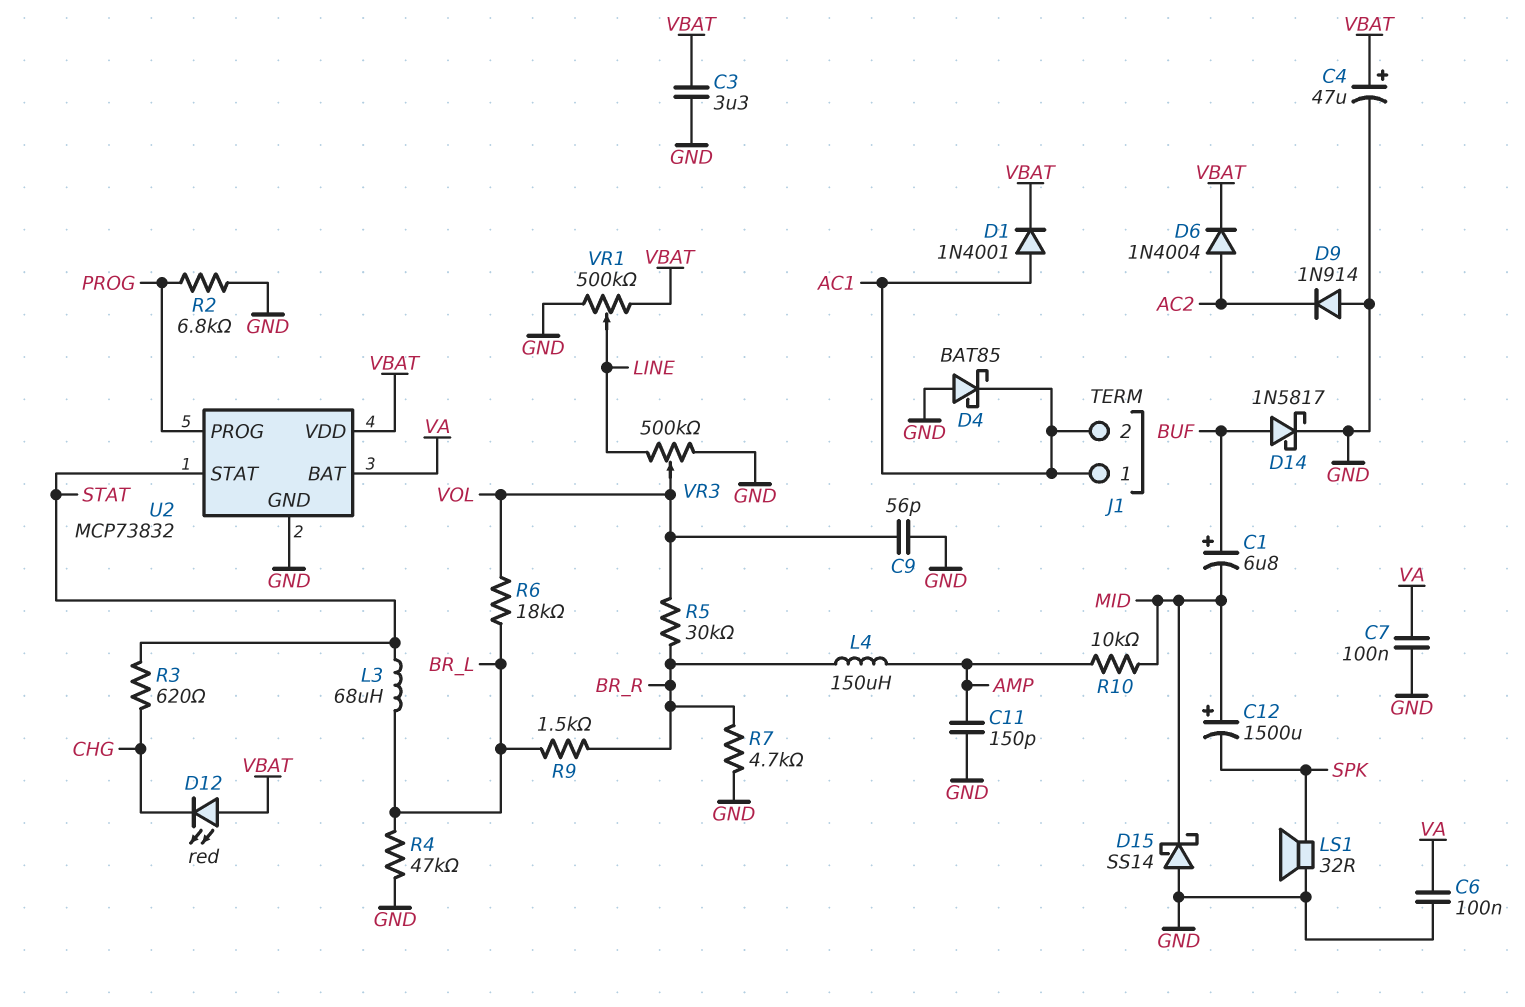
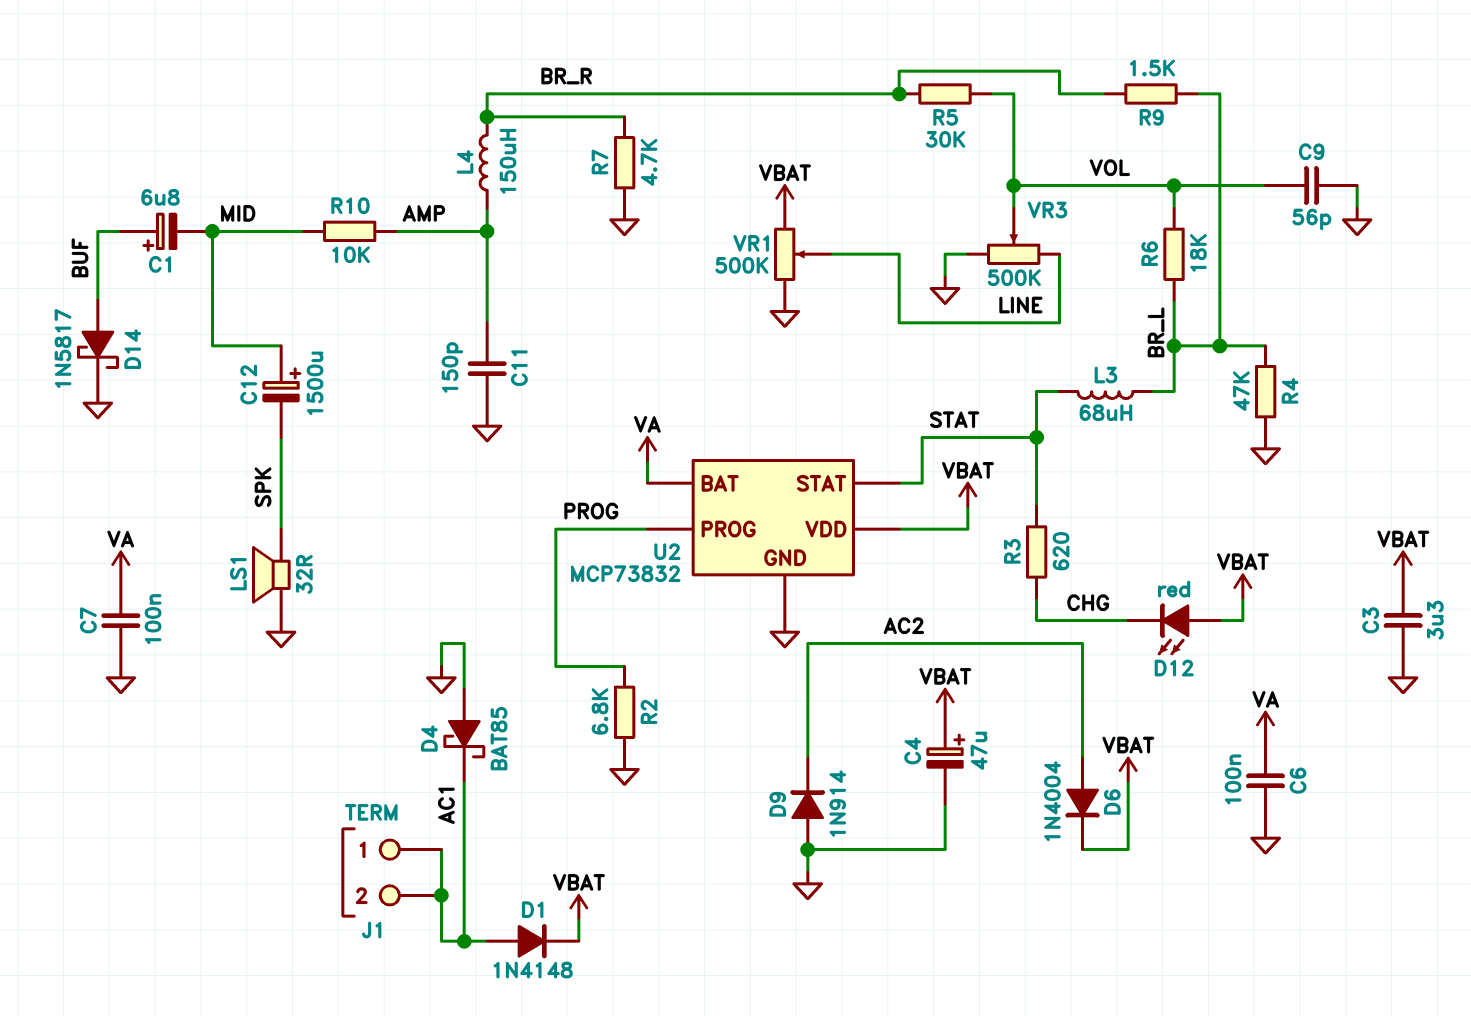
D1: diode 1N4001 (A AC1, K VBAT) -> diode 1N4148 (A AC1, K VBAT)
D15: schottky SS14 (A GND, K MID) -> none

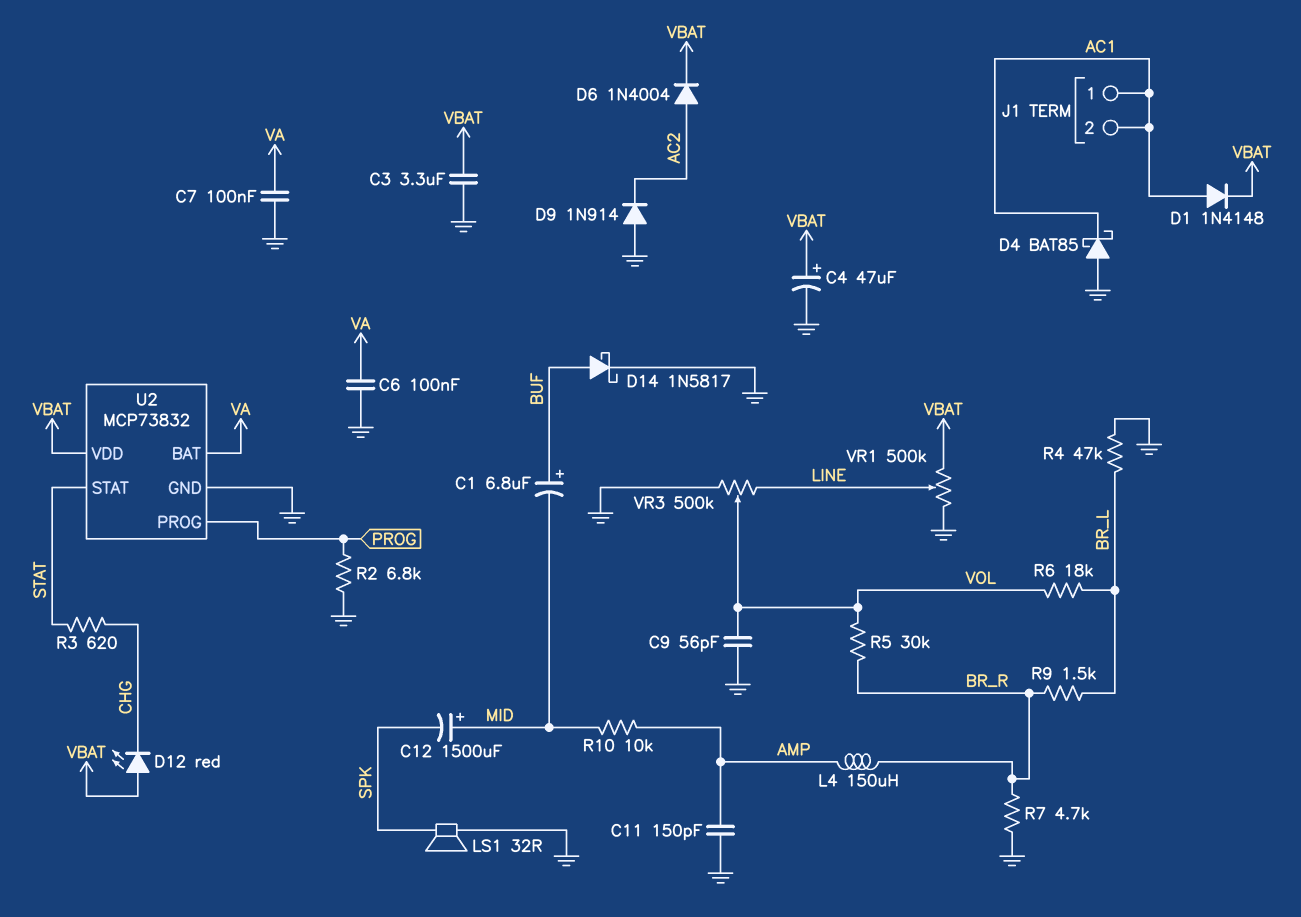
L3: 68uH (BR_L, STAT) -> none

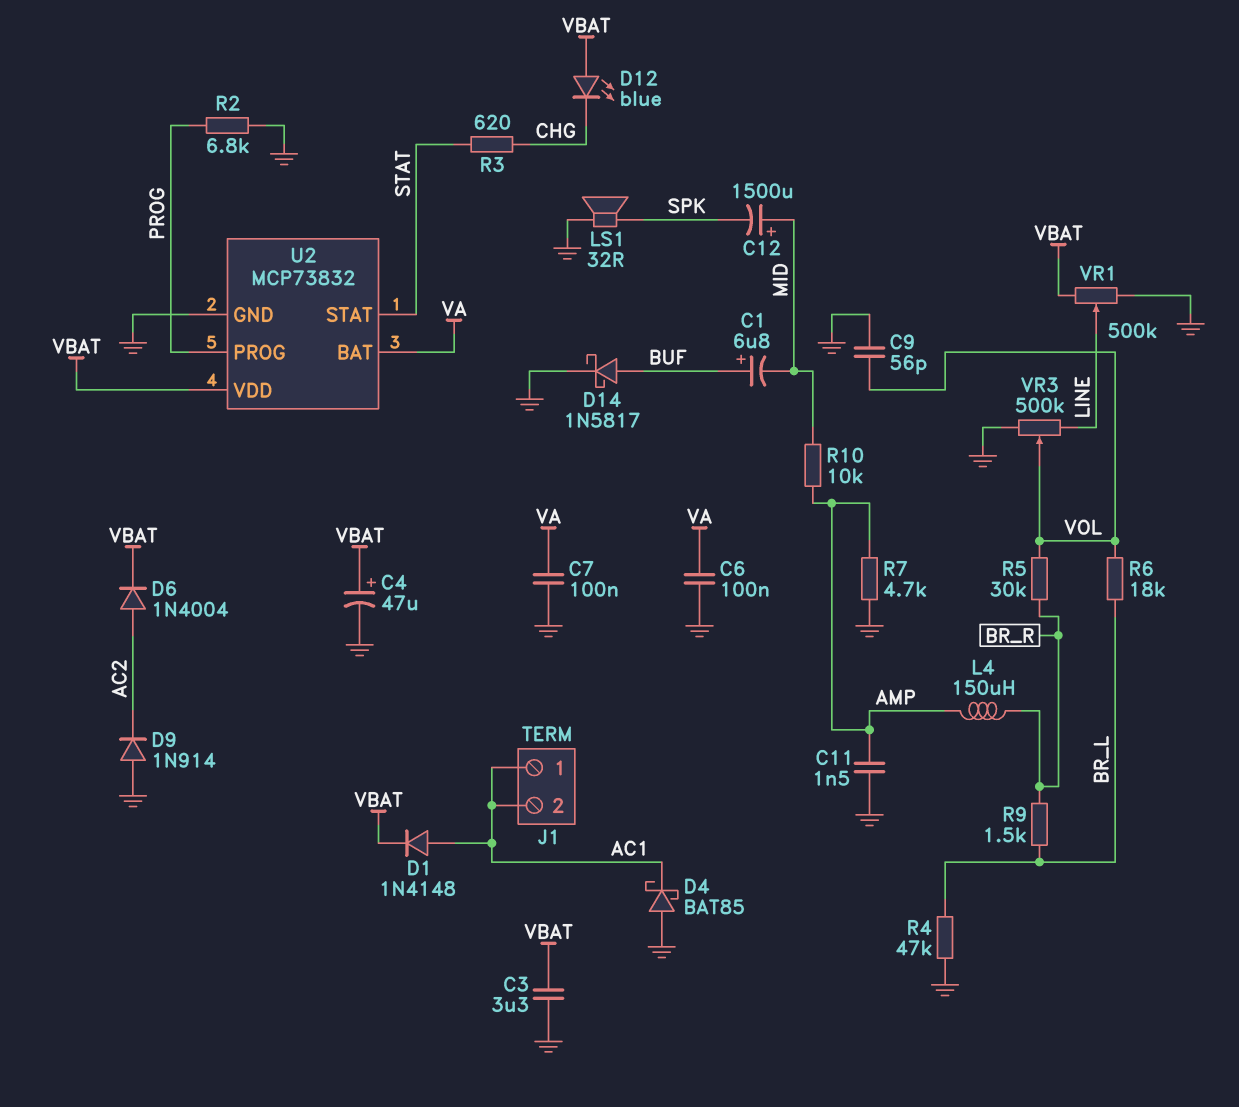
C11: 150pF (AMP, GND) -> 1.5nF (AMP, GND)
D12: LED red (A VBAT, K CHG) -> LED blue (A VBAT, K CHG)
R7: 4.7k (BR_R, GND) -> 4.7k (AMP, GND)

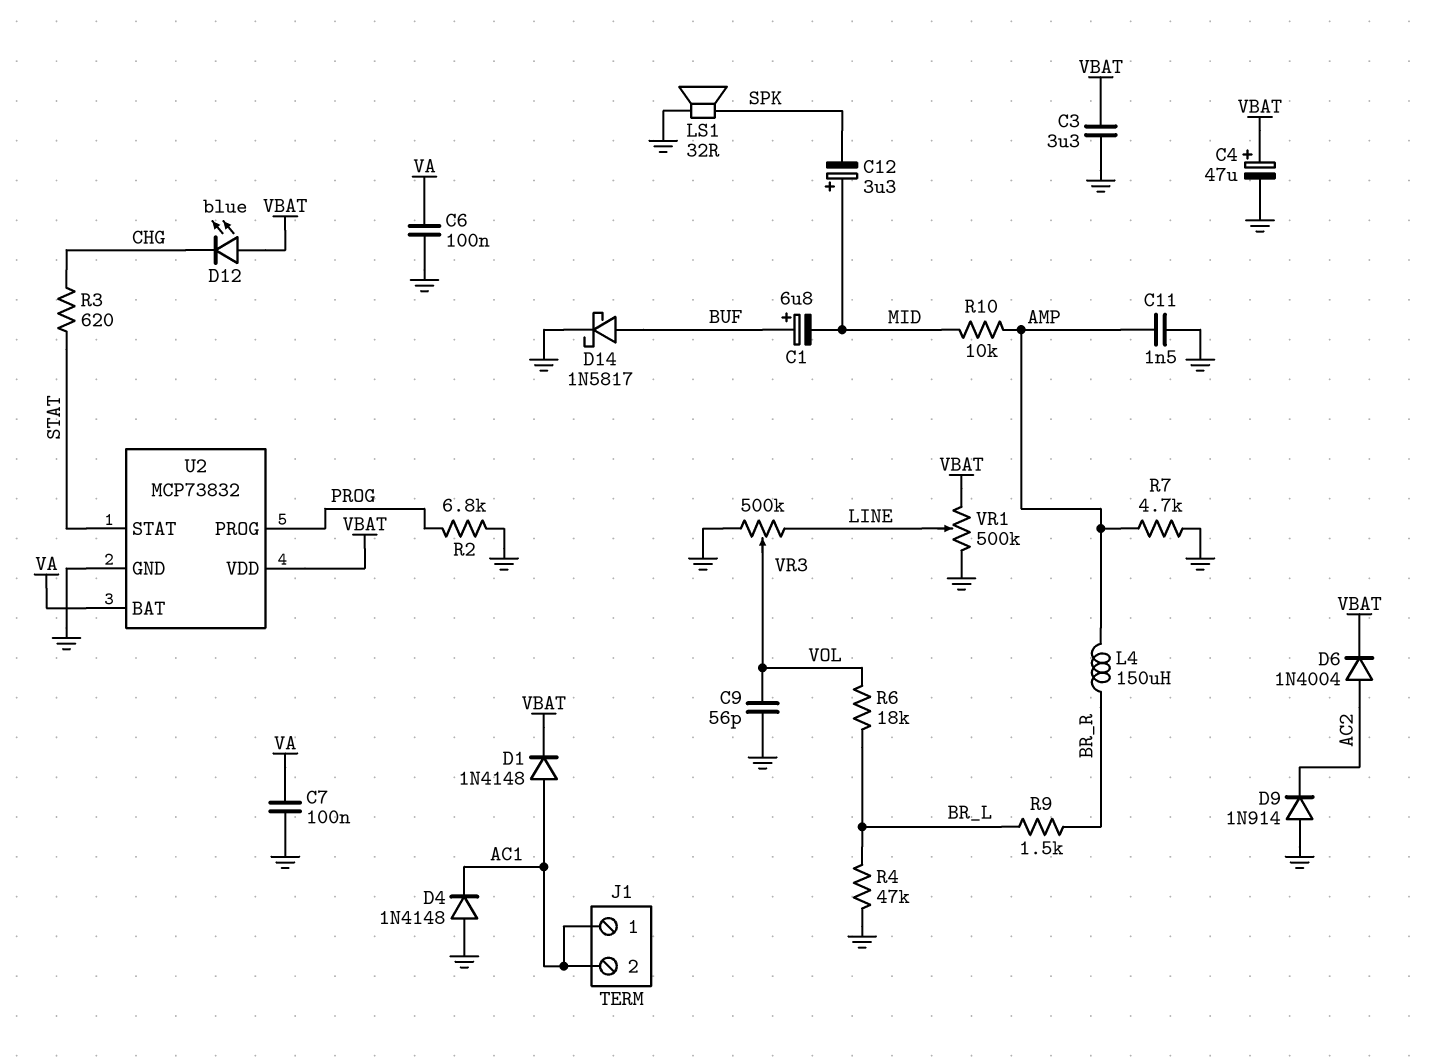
C12: 1500uF (plus MID, minus SPK) -> 3.3uF (plus MID, minus SPK)
D4: schottky BAT85 (A GND, K AC1) -> diode 1N4148 (A GND, K AC1)
R5: 30k (BR_R, VOL) -> none

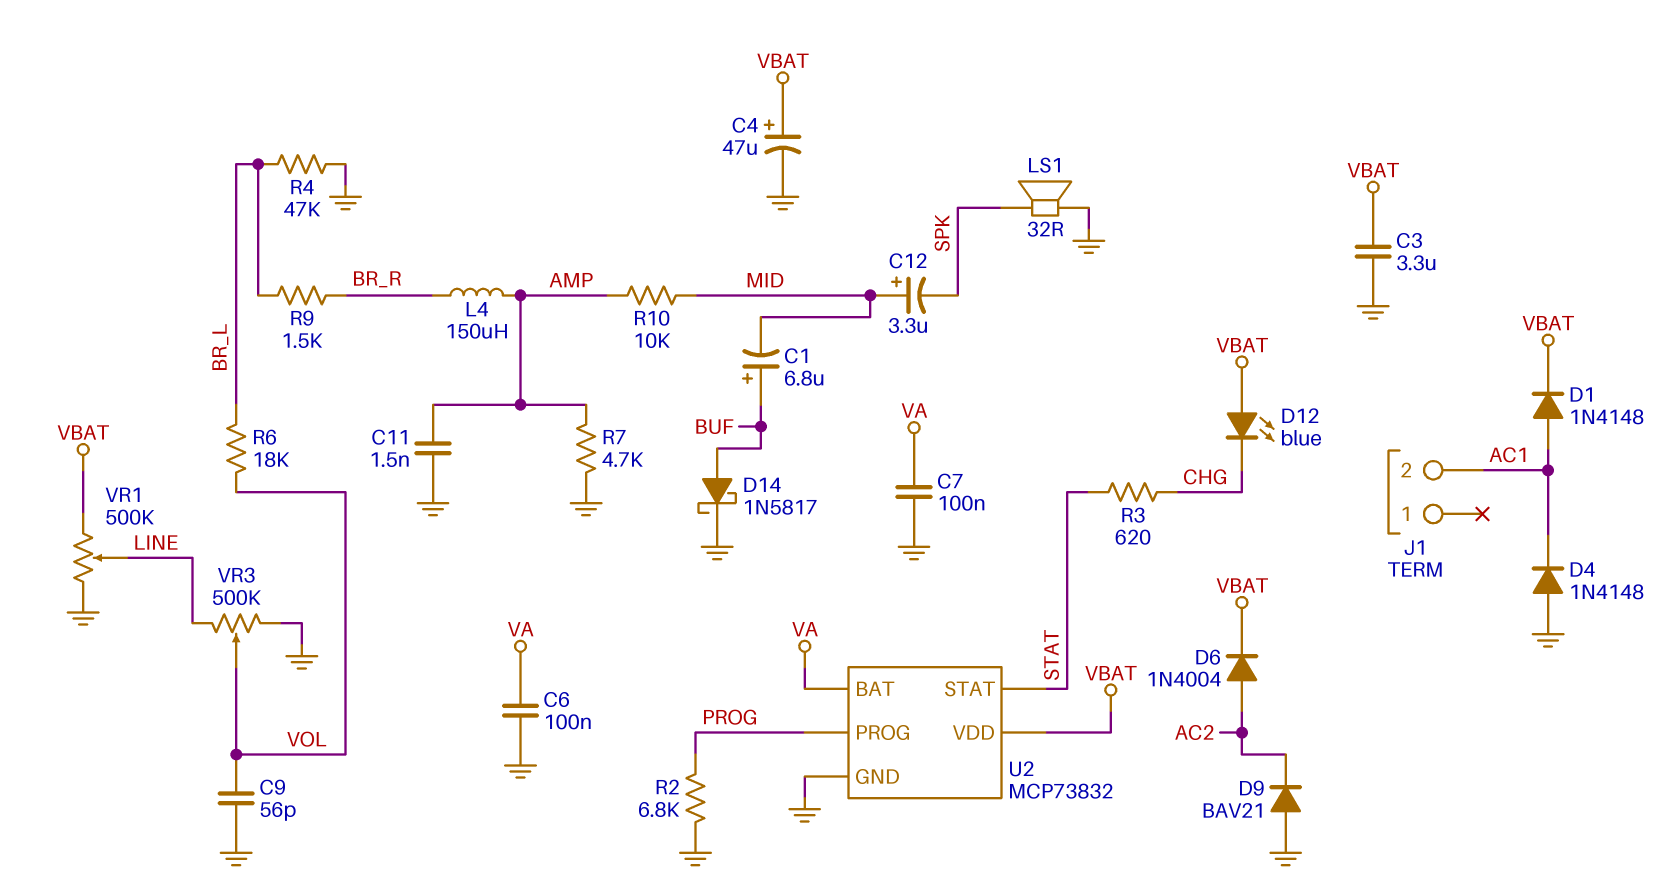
D9: diode 1N914 (A GND, K AC2) -> diode BAV21 (A GND, K AC2)
J1 pin 1: AC1 -> none

